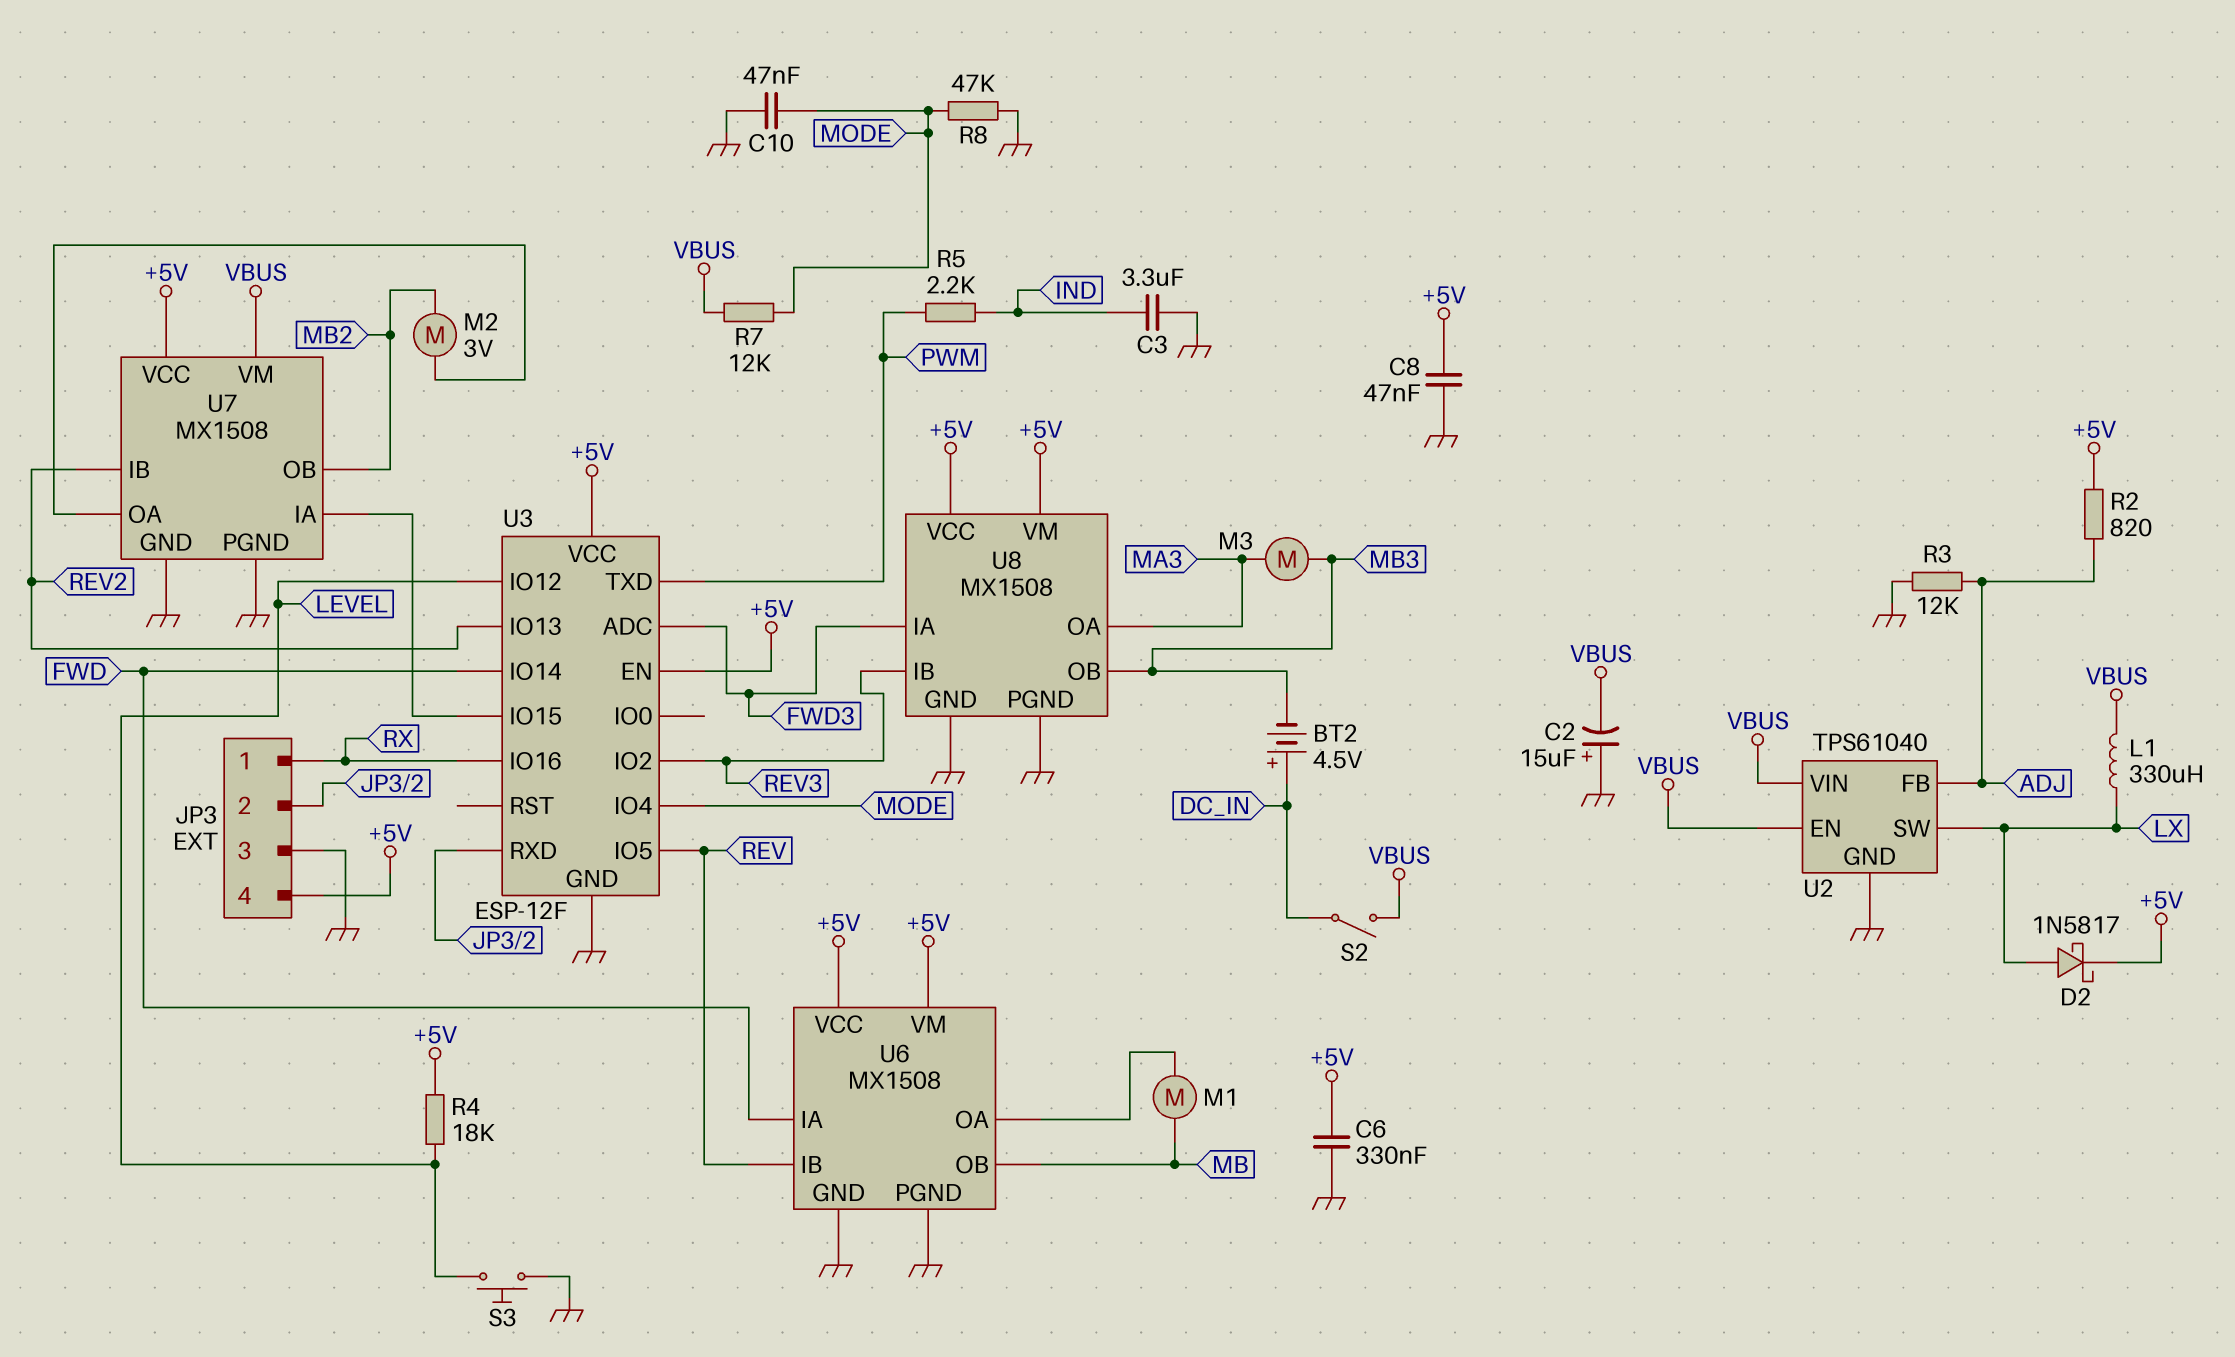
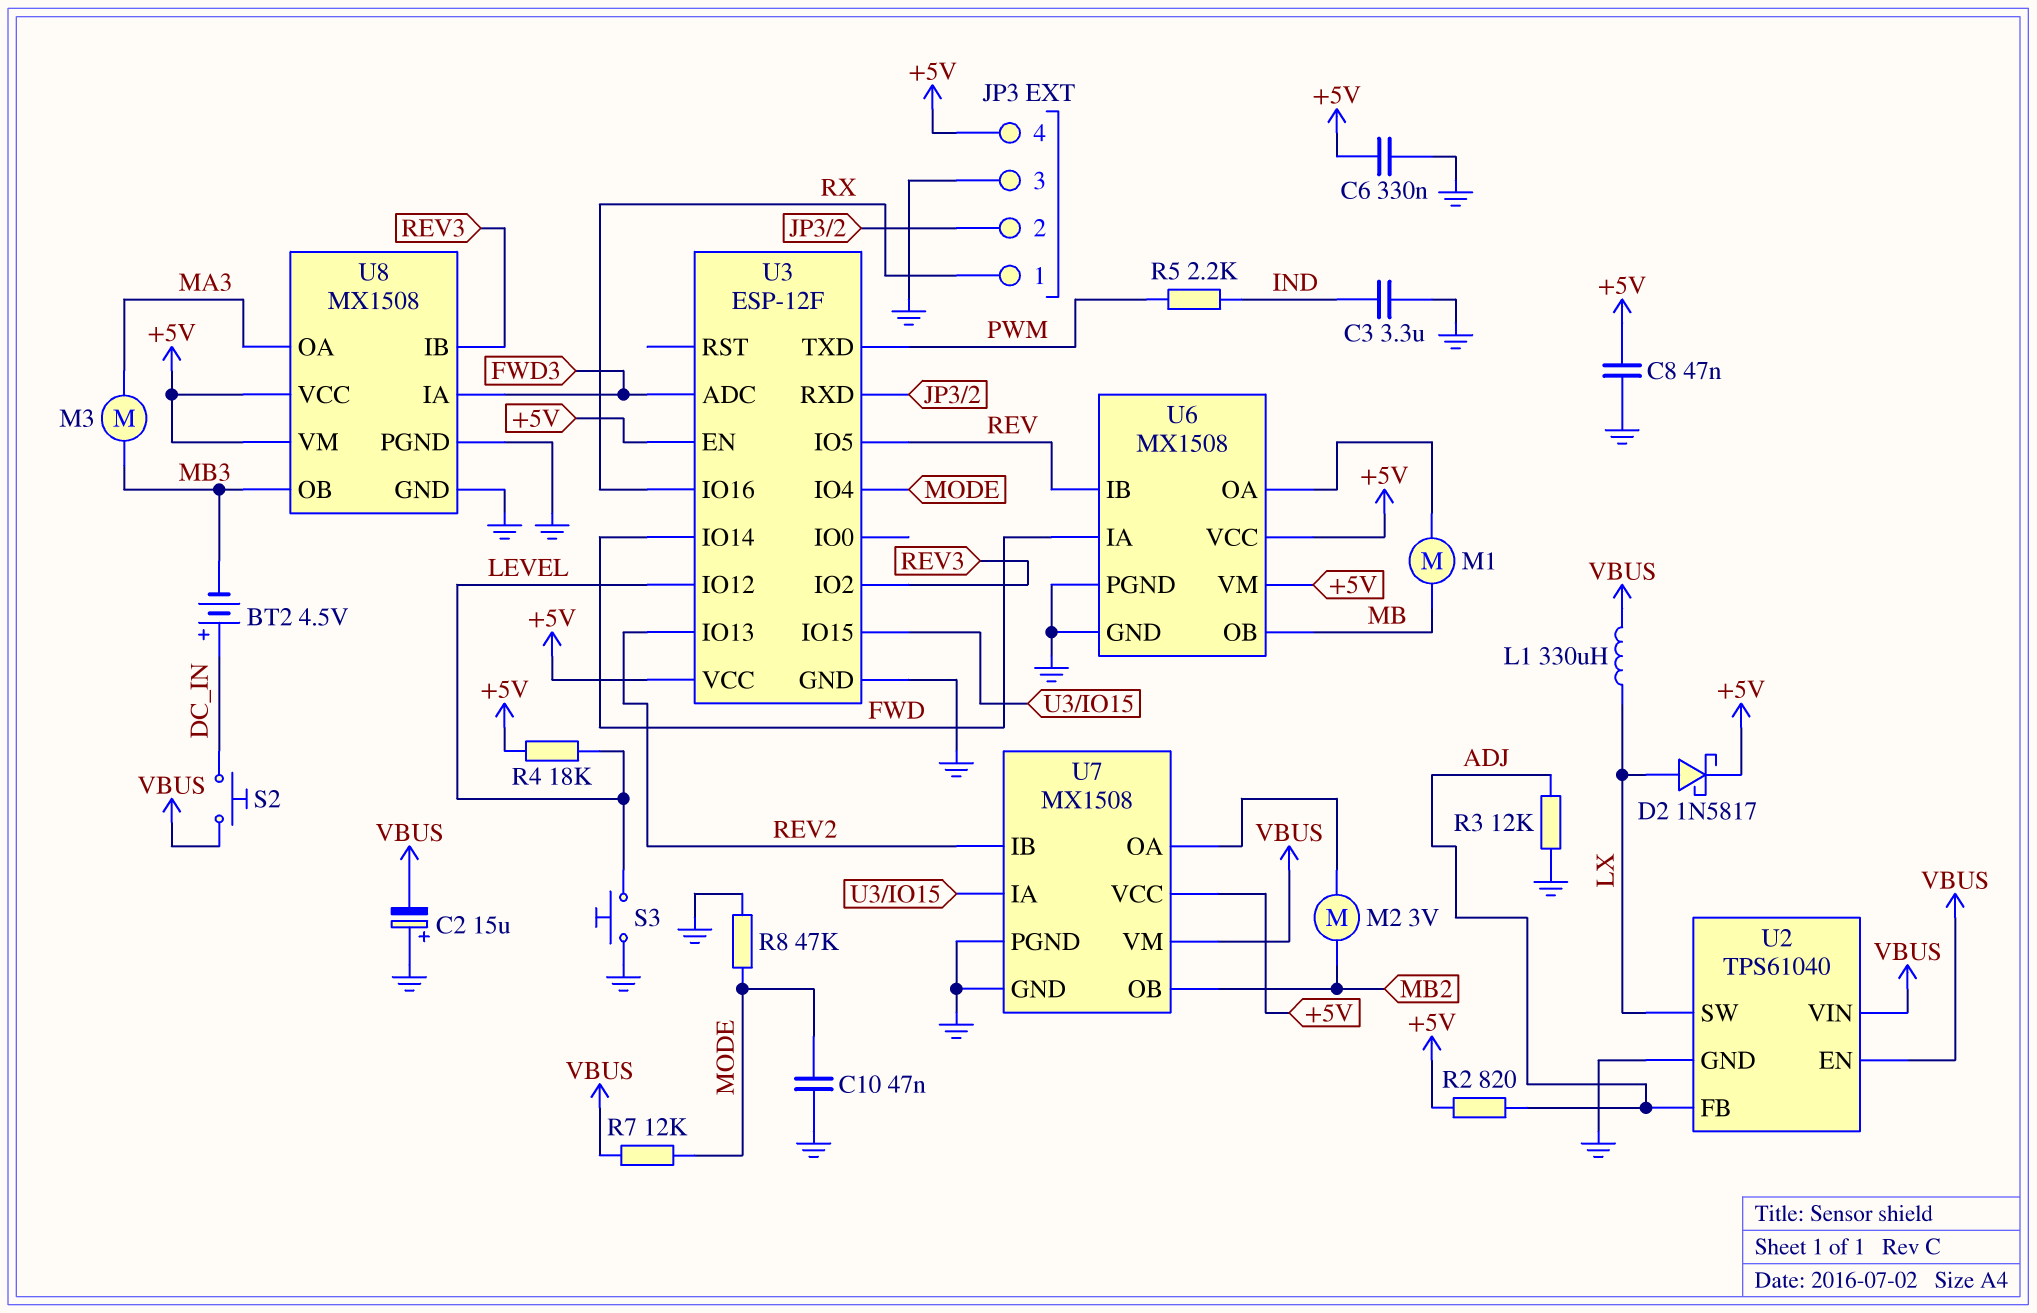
S2: switch (DC_IN, VBUS) -> button (DC_IN, VBUS)

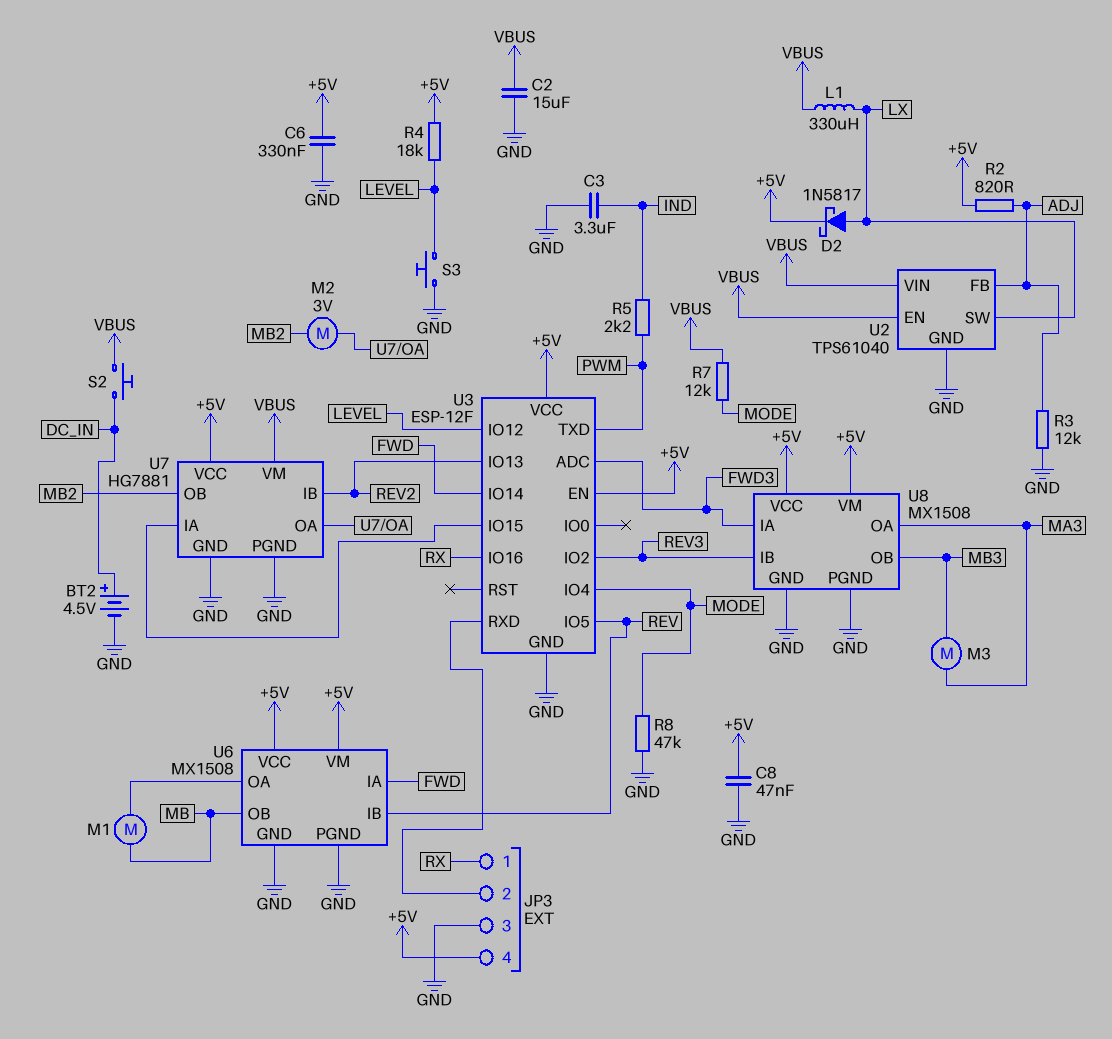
BT2: 4.5V (plus DC_IN, minus MB3) -> 4.5V (plus DC_IN, minus GND)
C2: 15uF (plus GND, minus VBUS) -> 15uF (GND, VBUS)
C10: 47nF (GND, MODE) -> none
U7: MX1508 -> HG7881

